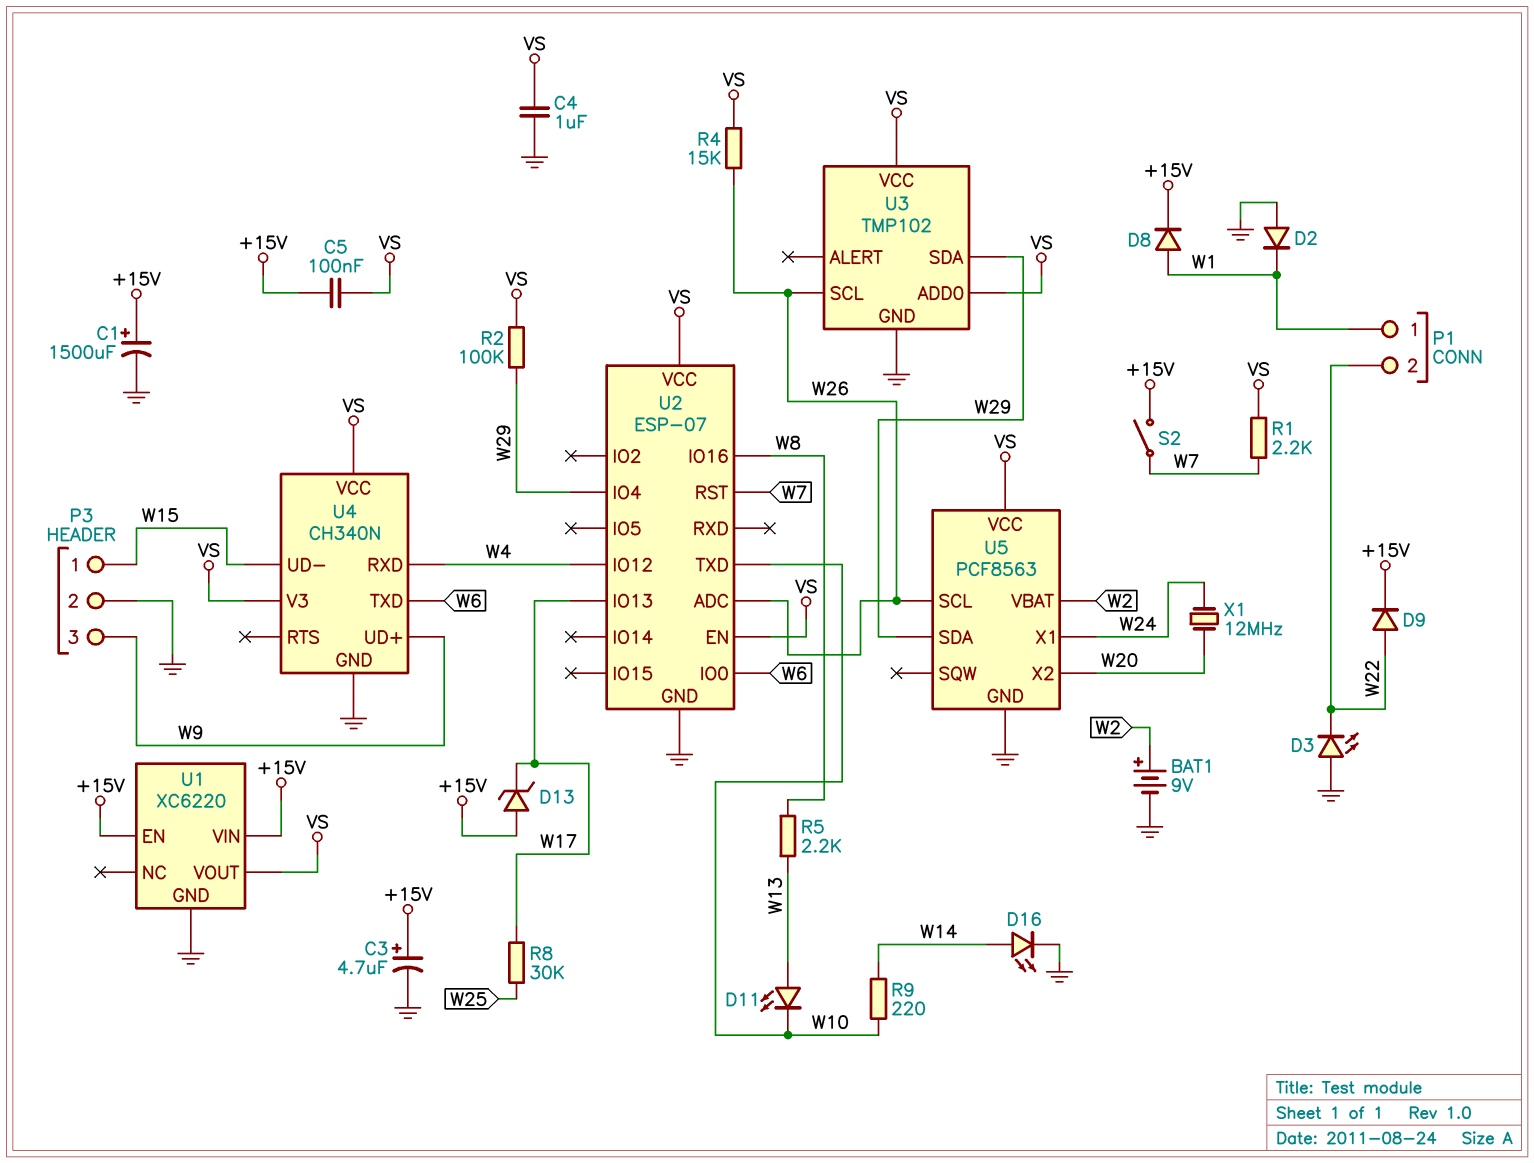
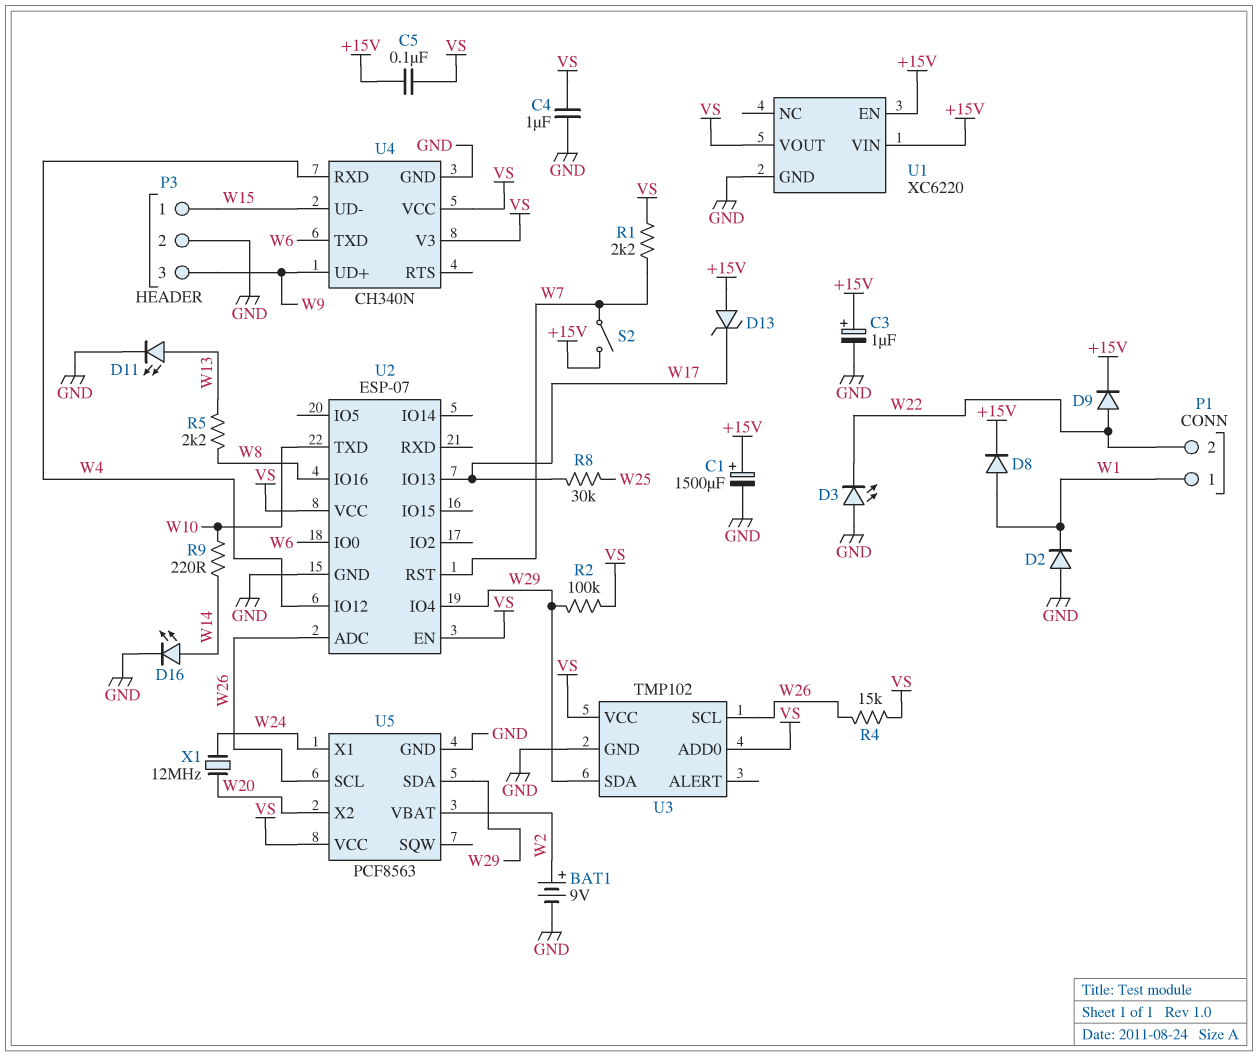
C3: 4.7uF (plus +15V, minus GND) -> 1uF (plus +15V, minus GND)
D11: LED (A W13, K W10) -> LED (A W13, K GND)

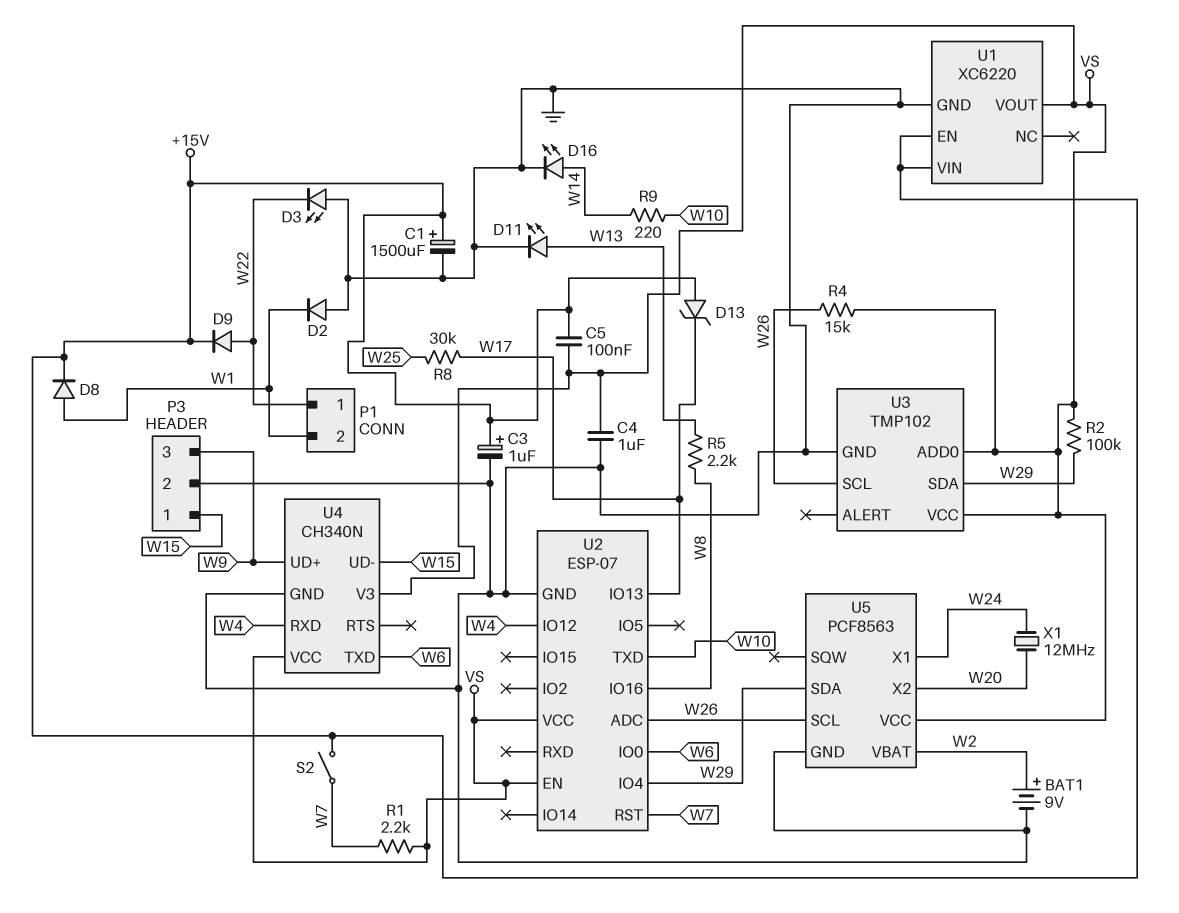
P1 pin 1: W1 -> W22
P1 pin 2: W22 -> W1

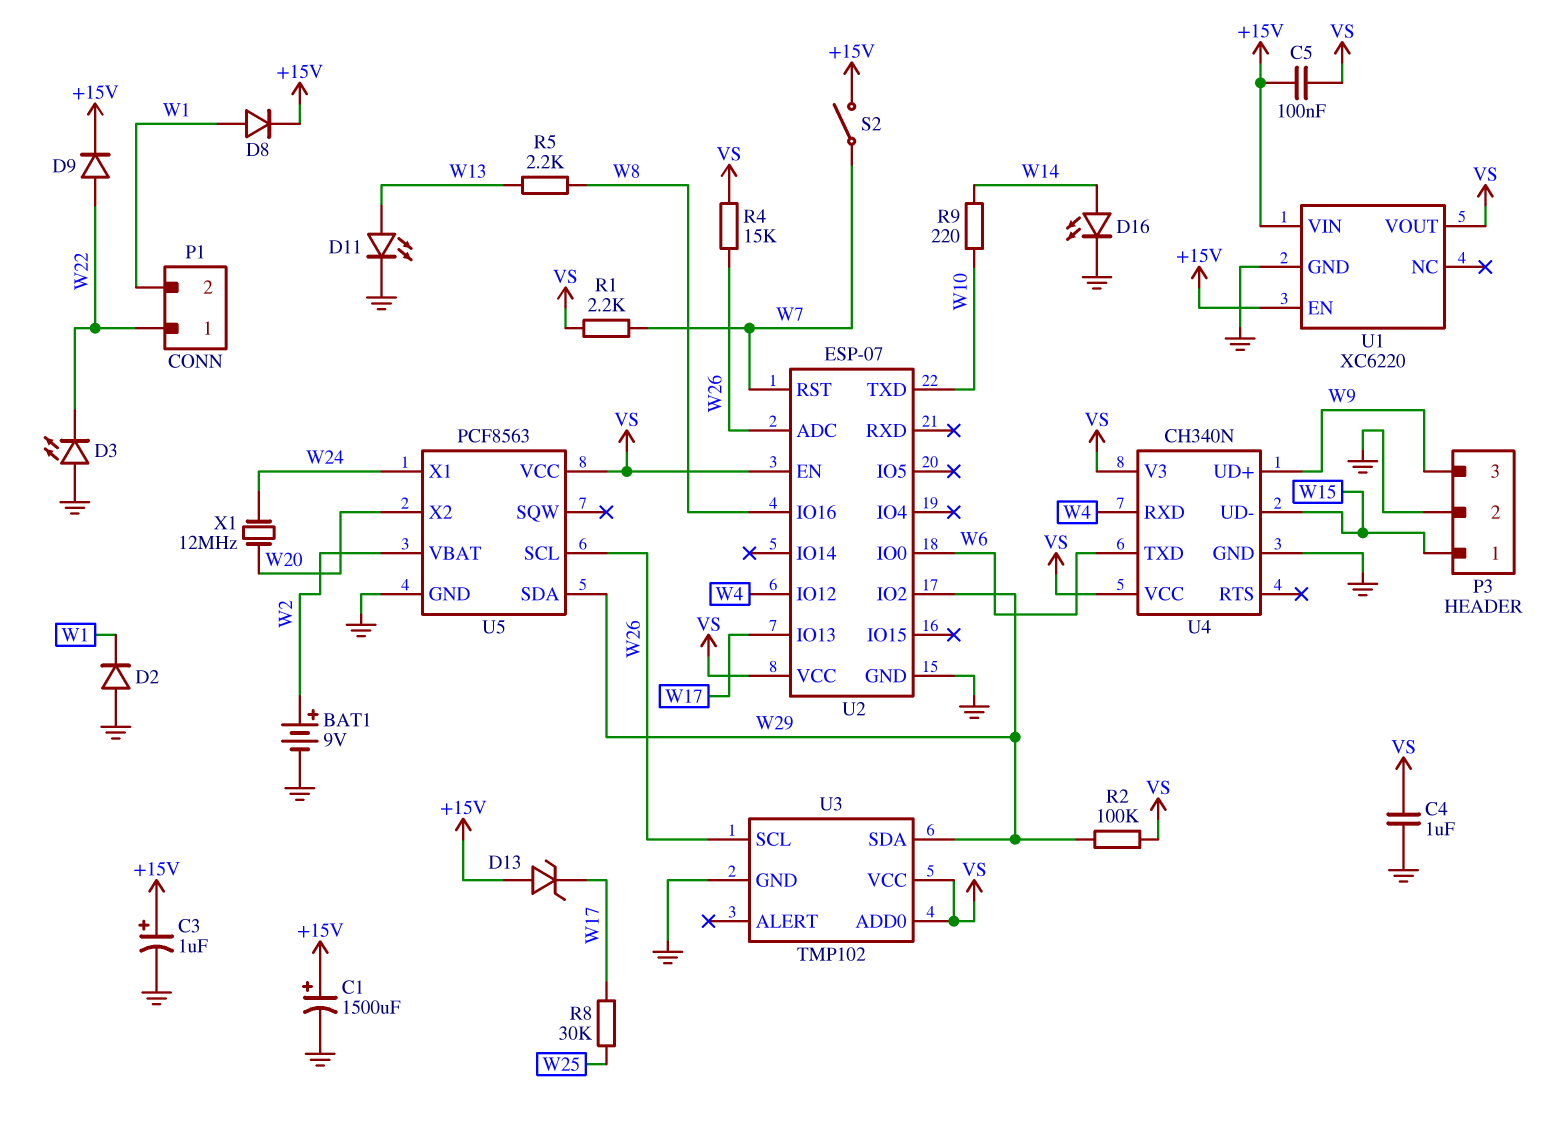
U2 pin IO2: none -> W29
U2 pin IO4: W29 -> none

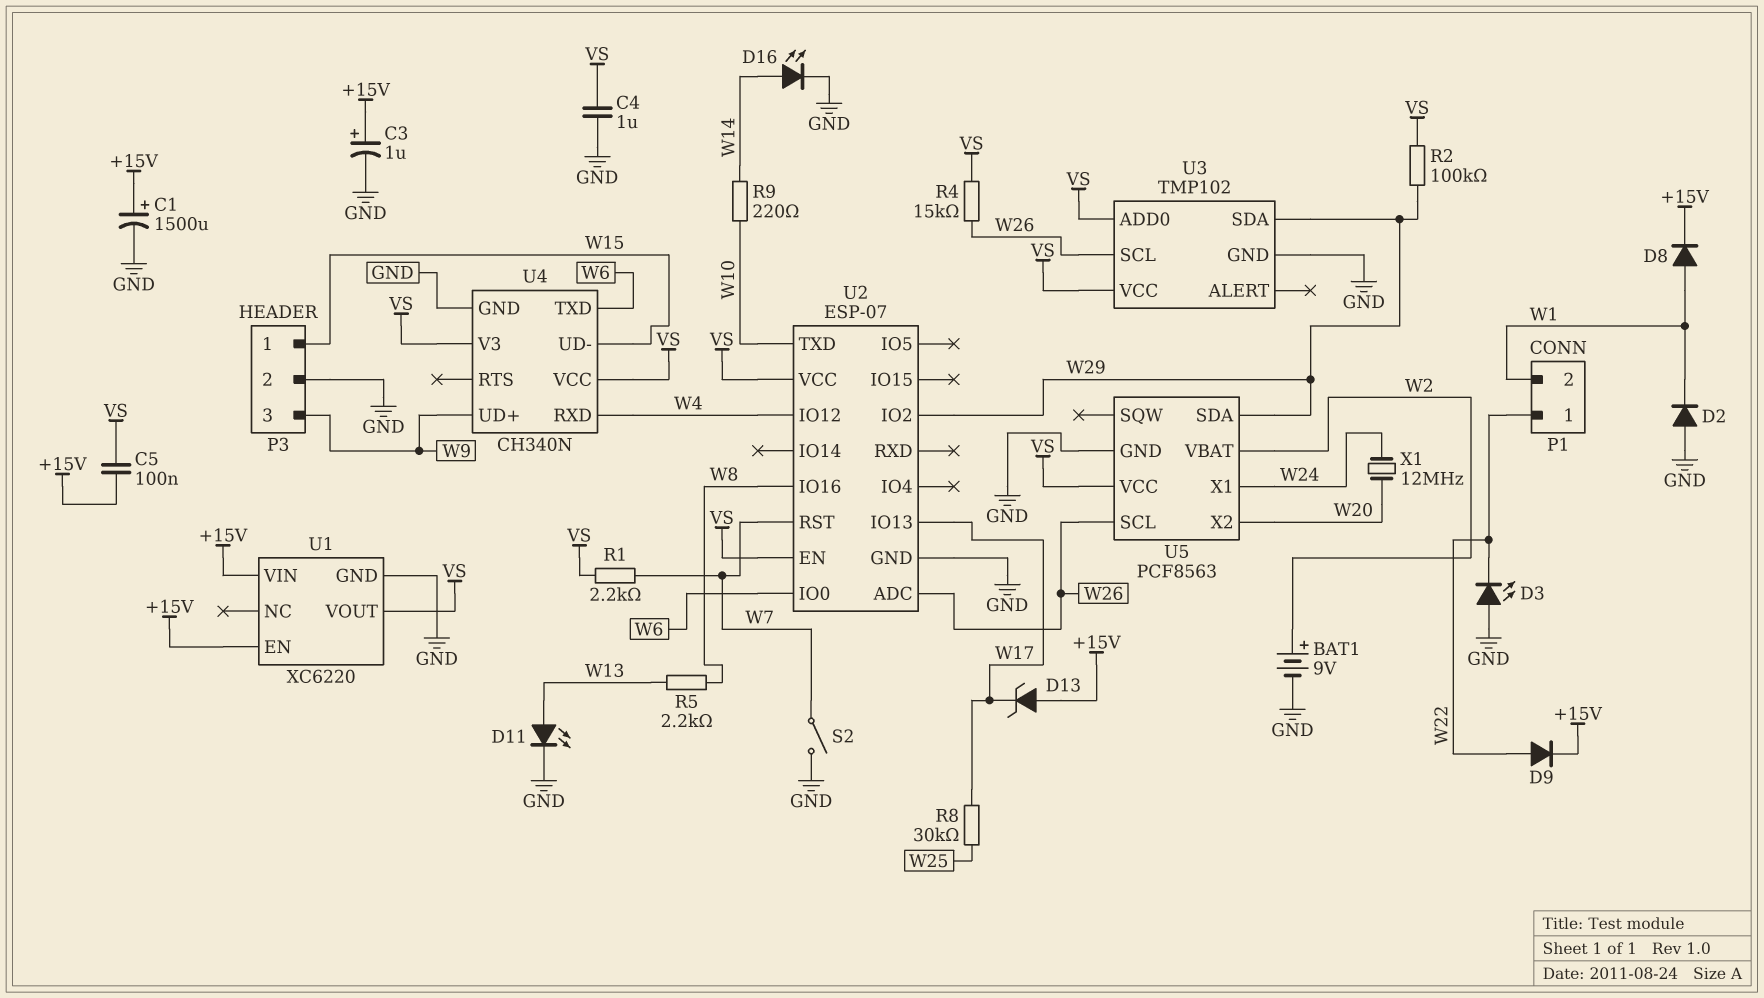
S2: switch (+15V, W7) -> switch (GND, W7)

